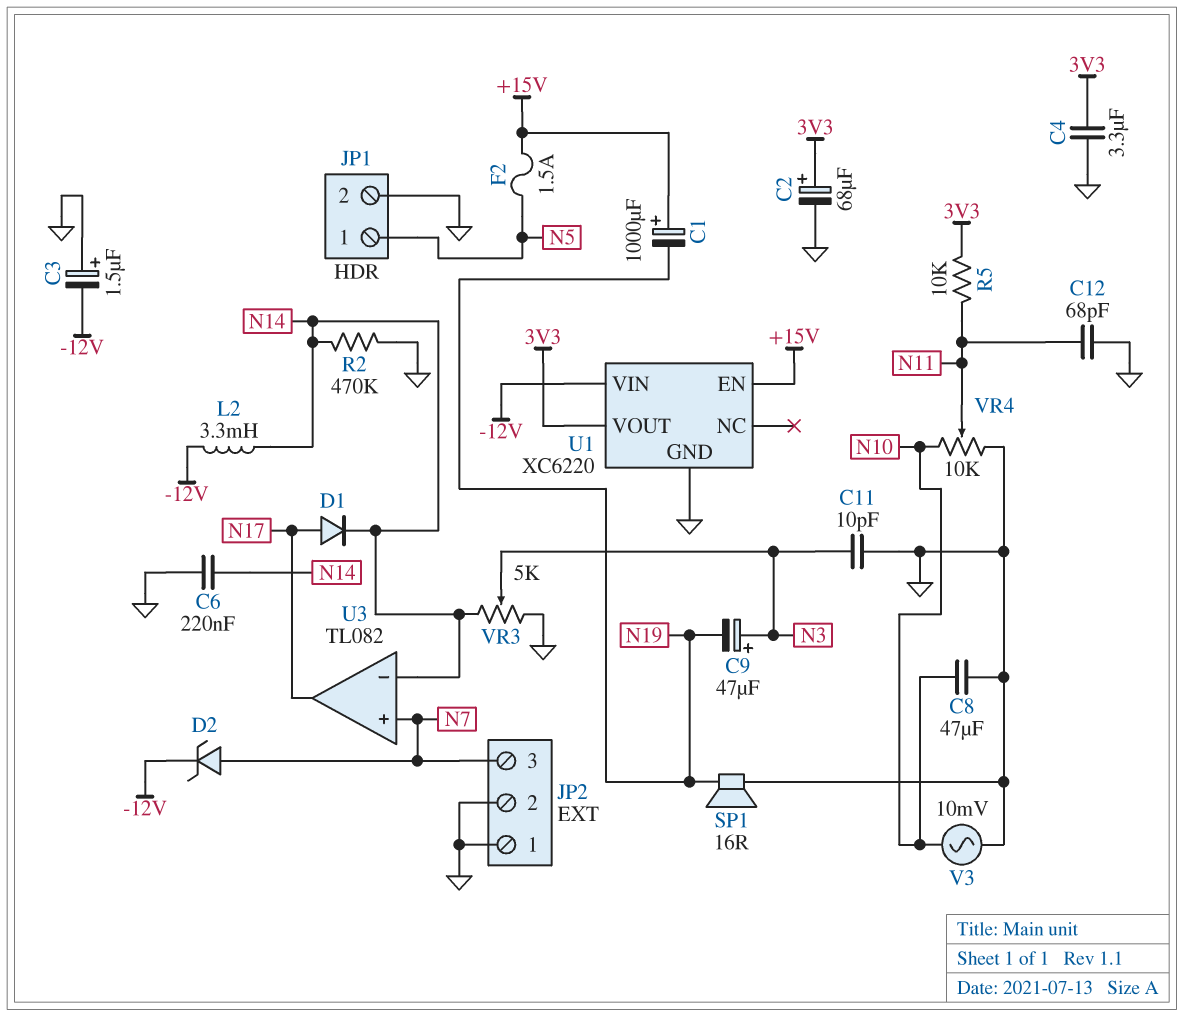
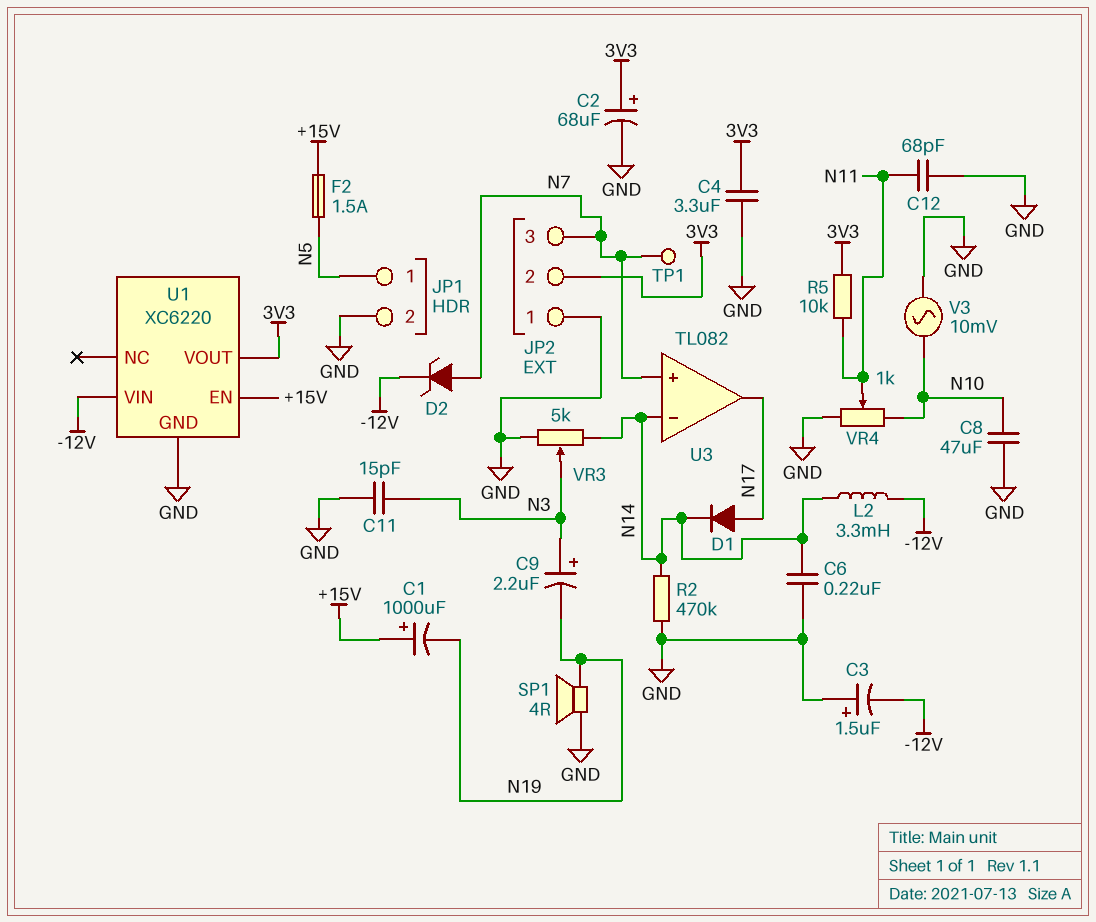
C9: 47uF (plus N3, minus N19) -> 2.2uF (plus N3, minus N19)
C11: 10pF (GND, N3) -> 15pF (GND, N3)
JP2 pin 2: GND -> 3V3
SP1: speaker 16R (GND, N19) -> speaker 4R (GND, N19)
TP1: none -> test point (N7)
VR4: 10k (GND, N10, wiper N11) -> 1k (GND, N10, wiper N11)

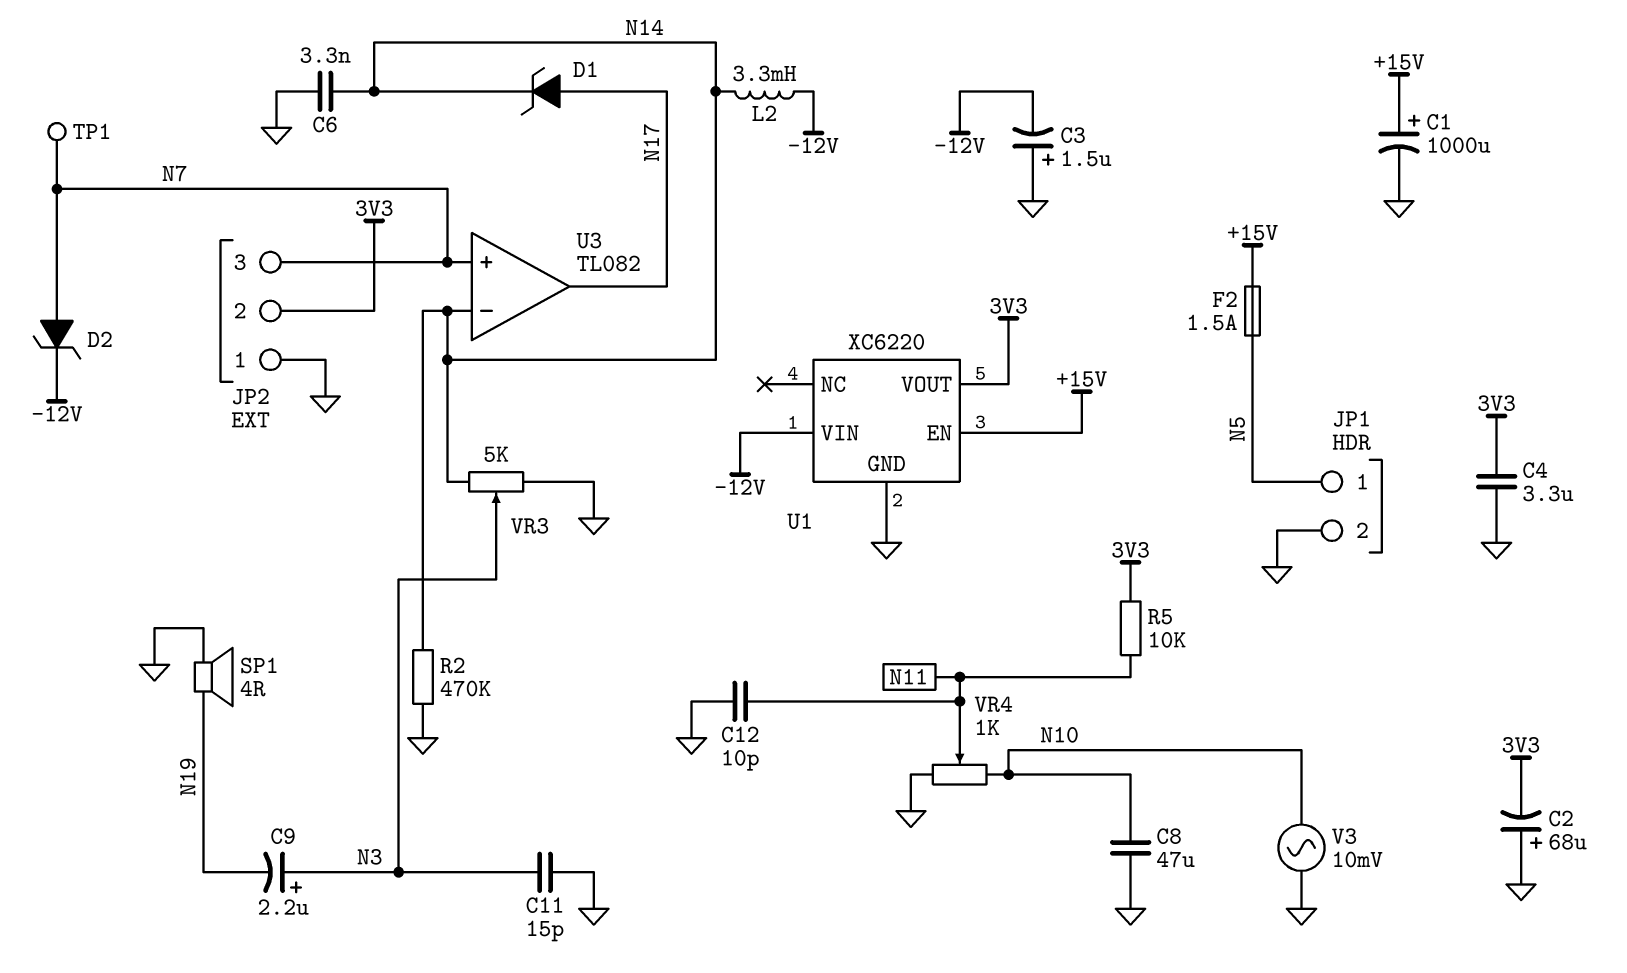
C1: 1000uF (plus +15V, minus N19) -> 1000uF (plus +15V, minus GND)
C2: 68uF (plus 3V3, minus GND) -> 68uF (plus GND, minus 3V3)
C6: 220nF (GND, N14) -> 3.3nF (GND, N14)
C12: 68pF (GND, N11) -> 10pF (GND, N11)
D1: diode (A N17, K N14) -> zener (A N17, K N14)

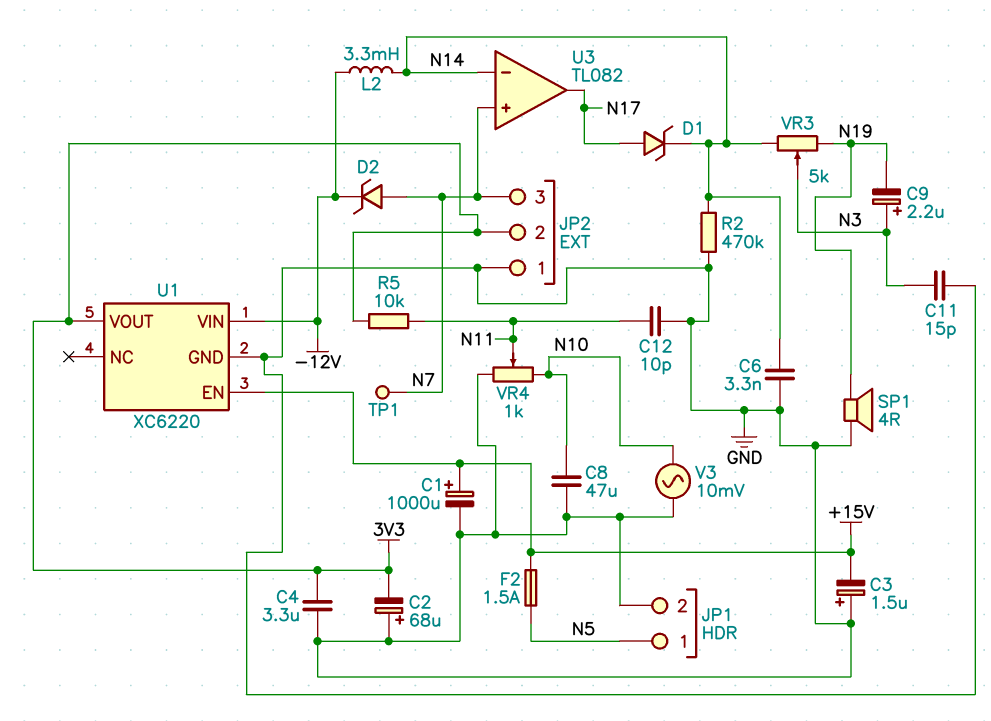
C3: 1.5uF (plus GND, minus -12V) -> 1.5uF (plus GND, minus +15V)
VR3: 5k (GND, N14, wiper N3) -> 5k (N14, N19, wiper N3)

